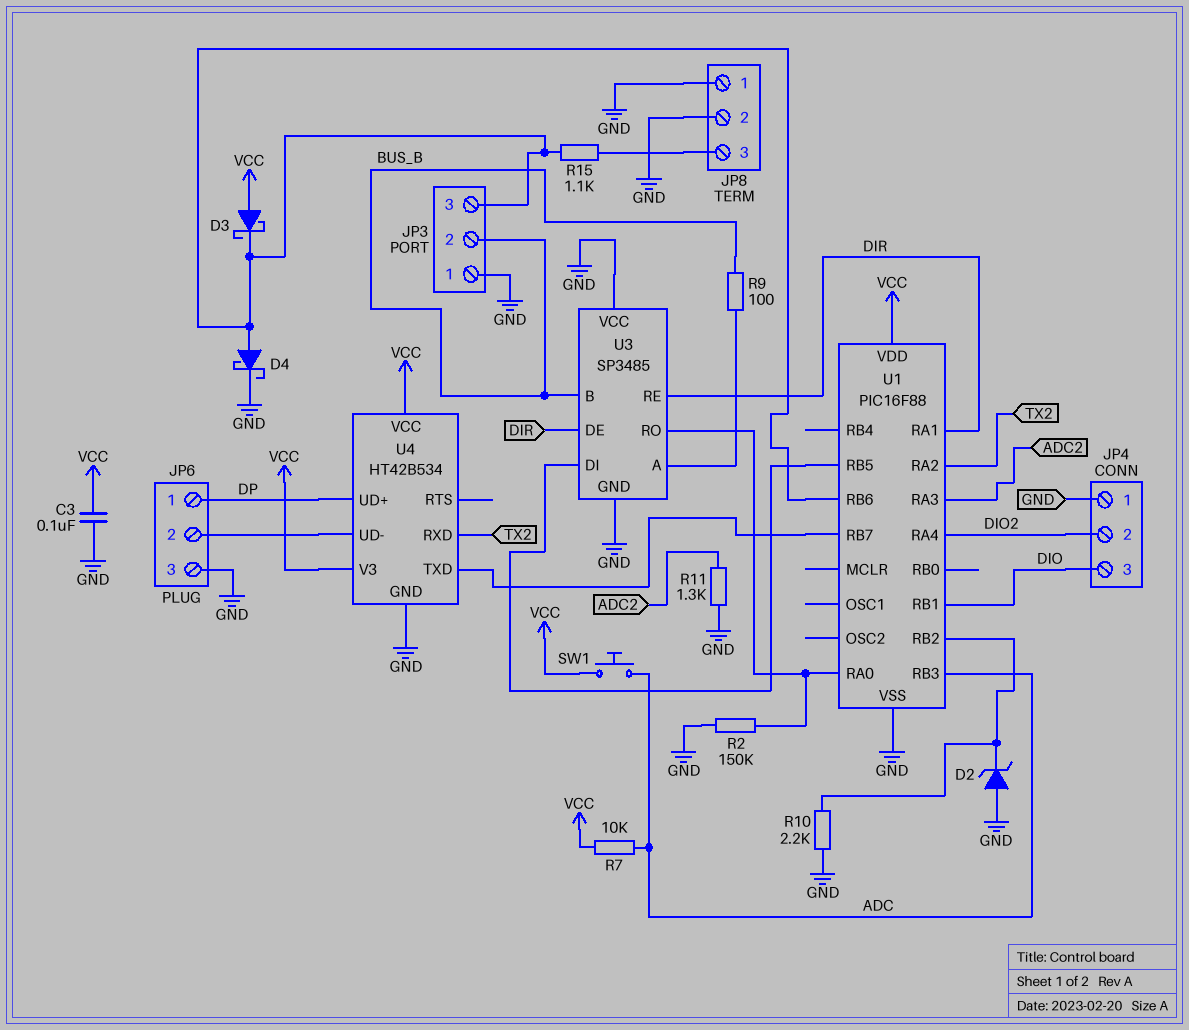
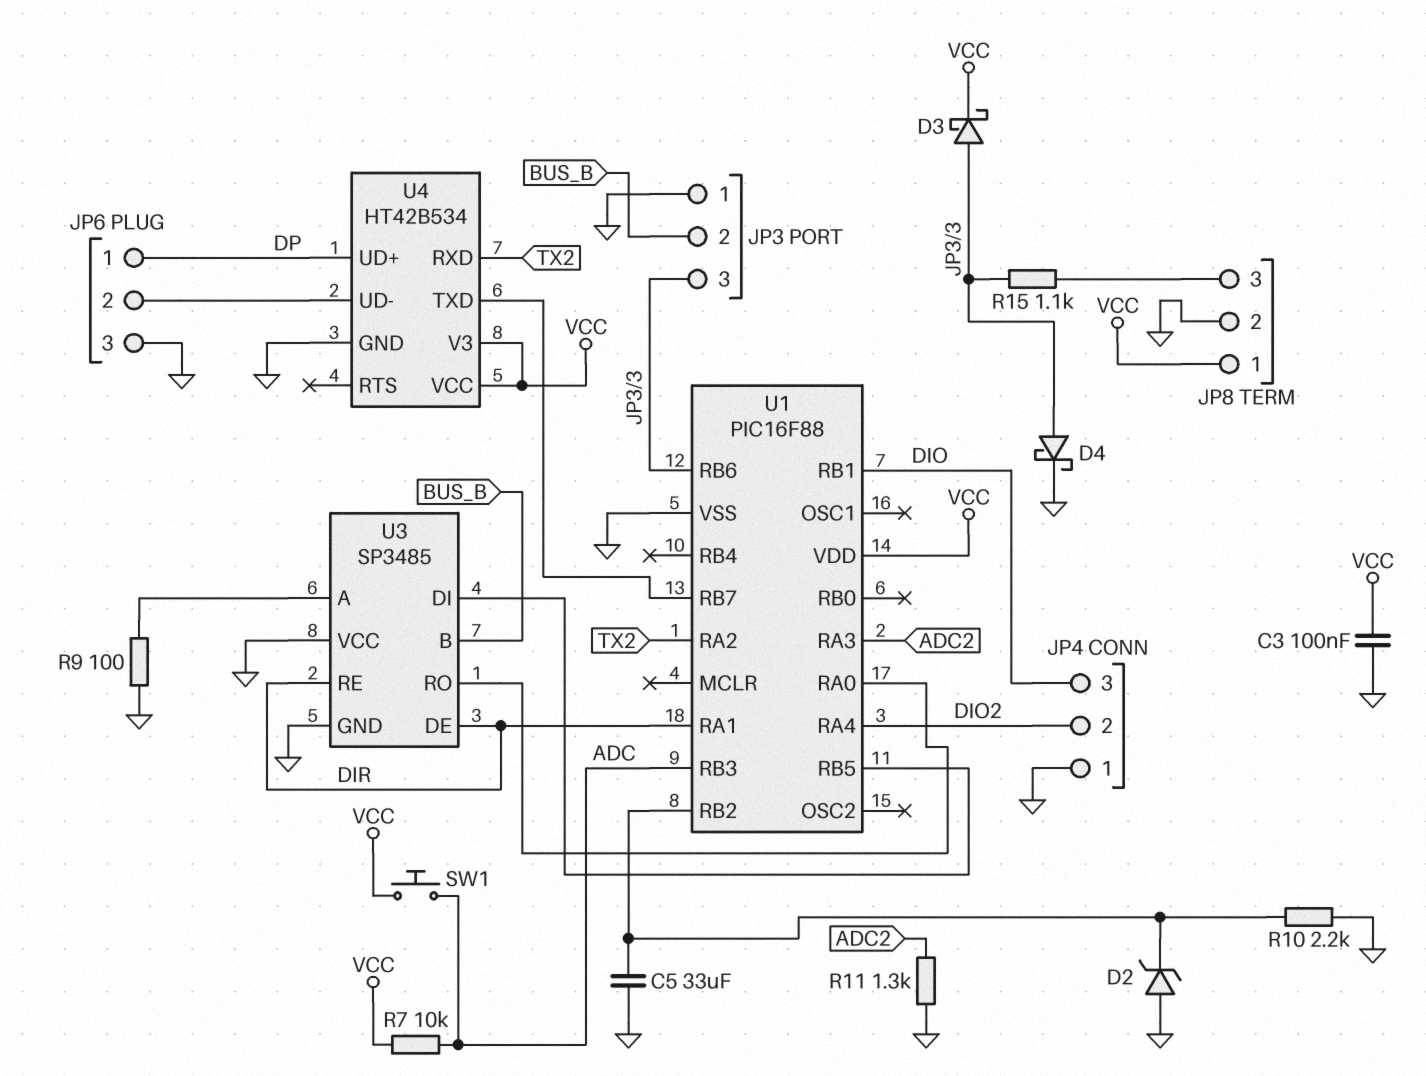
C5: none -> 33uF (GND, U1/RB2)
D3: schottky (A VCC, K JP3/3) -> schottky (A JP3/3, K VCC)
JP8 pin 1: GND -> VCC
R2: 150k (GND, U1/RA0) -> none
R9: 100 (BUS_B, U3/A) -> 100 (GND, U3/A)

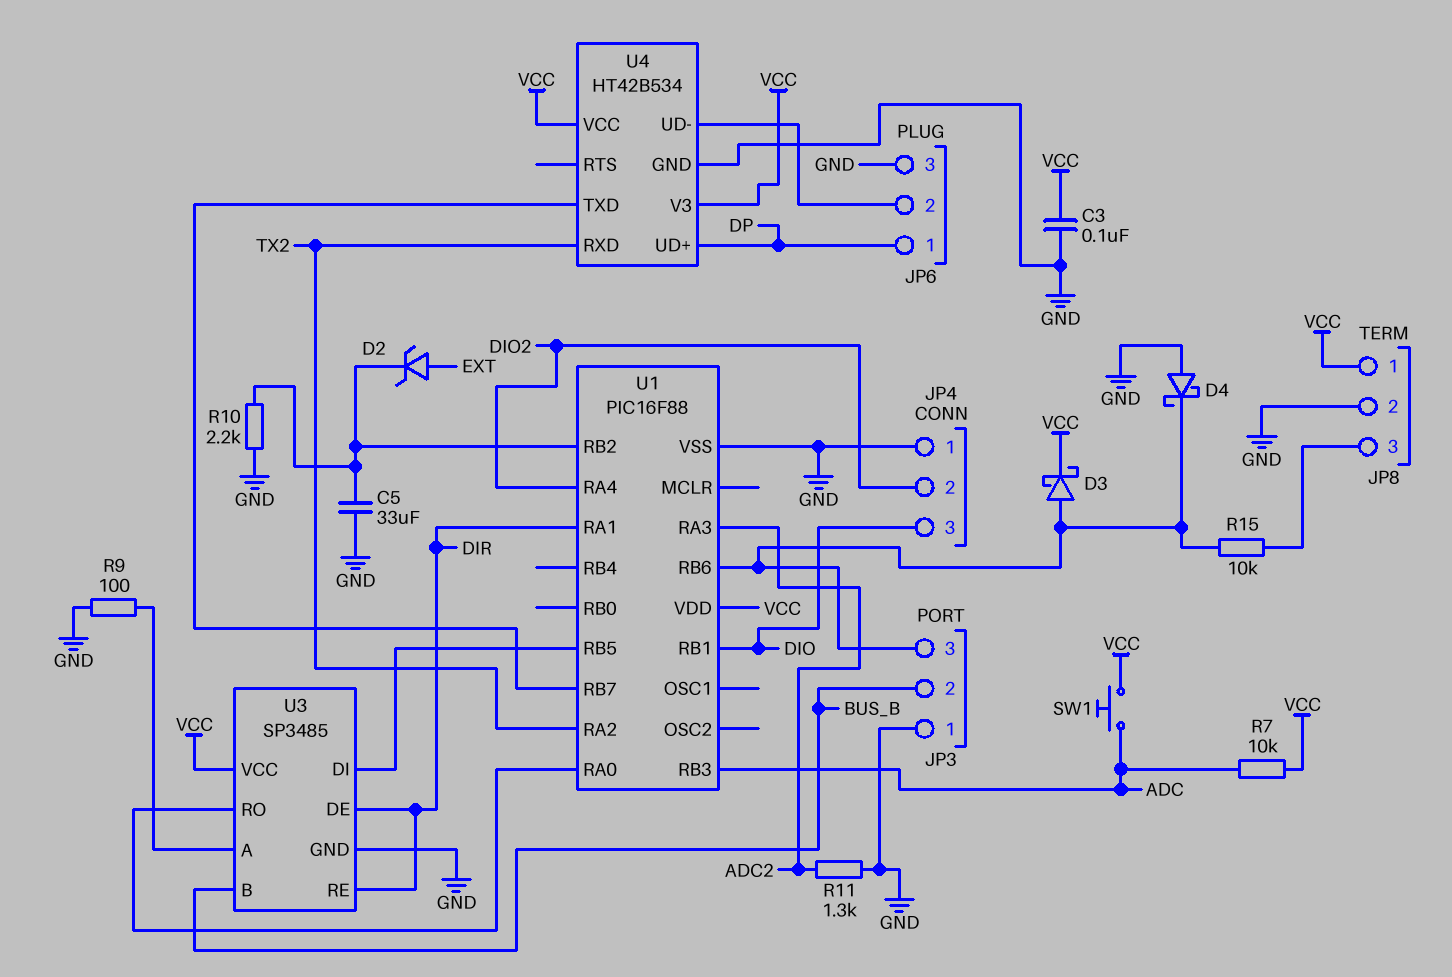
D2: zener (A GND, K U1/RB2) -> zener (A EXT, K U1/RB2)
D4: schottky (A JP3/3, K GND) -> schottky (A GND, K JP3/3)
R15: 1.1k (JP3/3, JP8/3) -> 10k (JP3/3, JP8/3)
U3 pin VCC: GND -> VCC

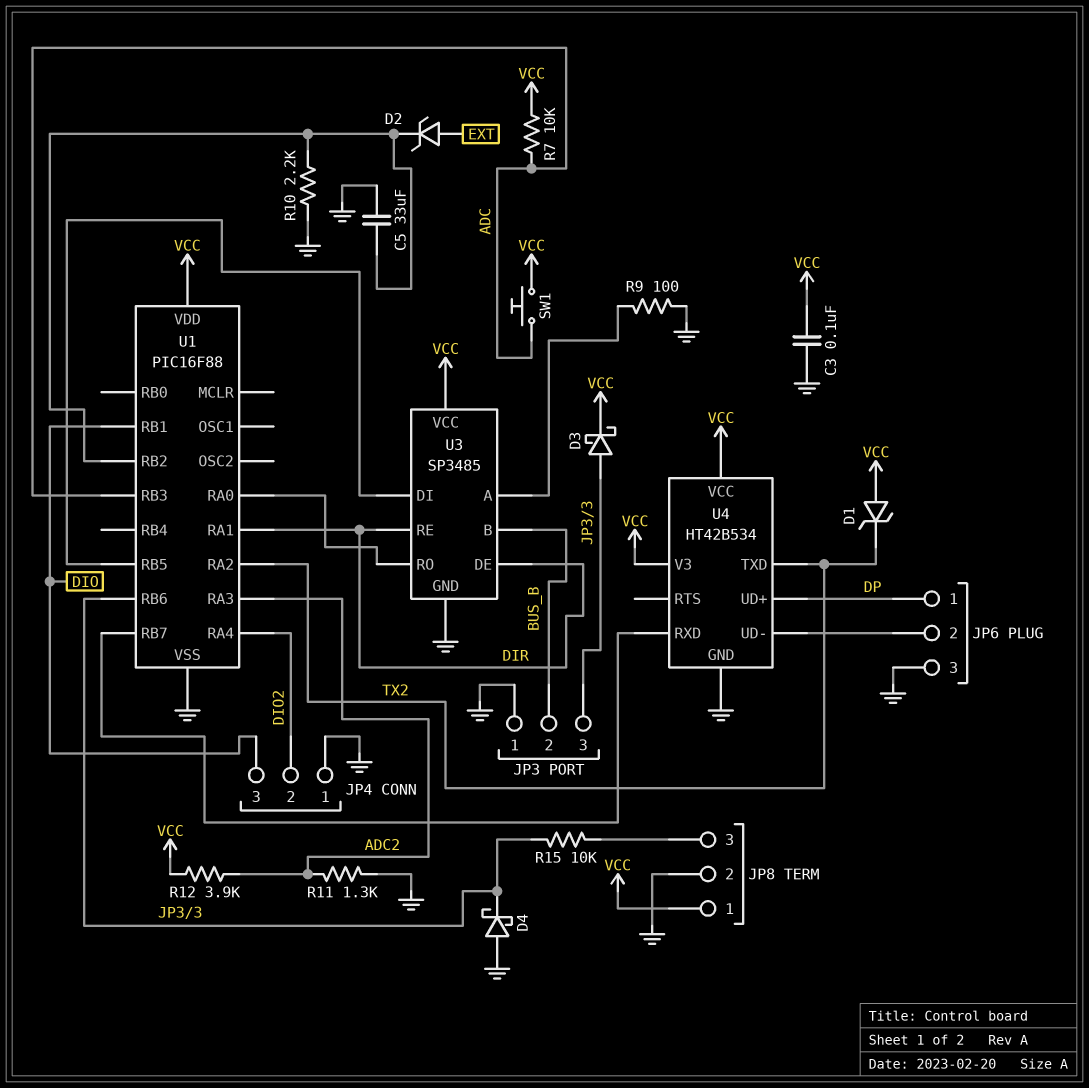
D1: none -> zener (A VCC, K TX2)
R12: none -> 3.9k (ADC2, VCC)
U4 pin RXD: TX2 -> U1/RB7
U4 pin TXD: U1/RB7 -> TX2

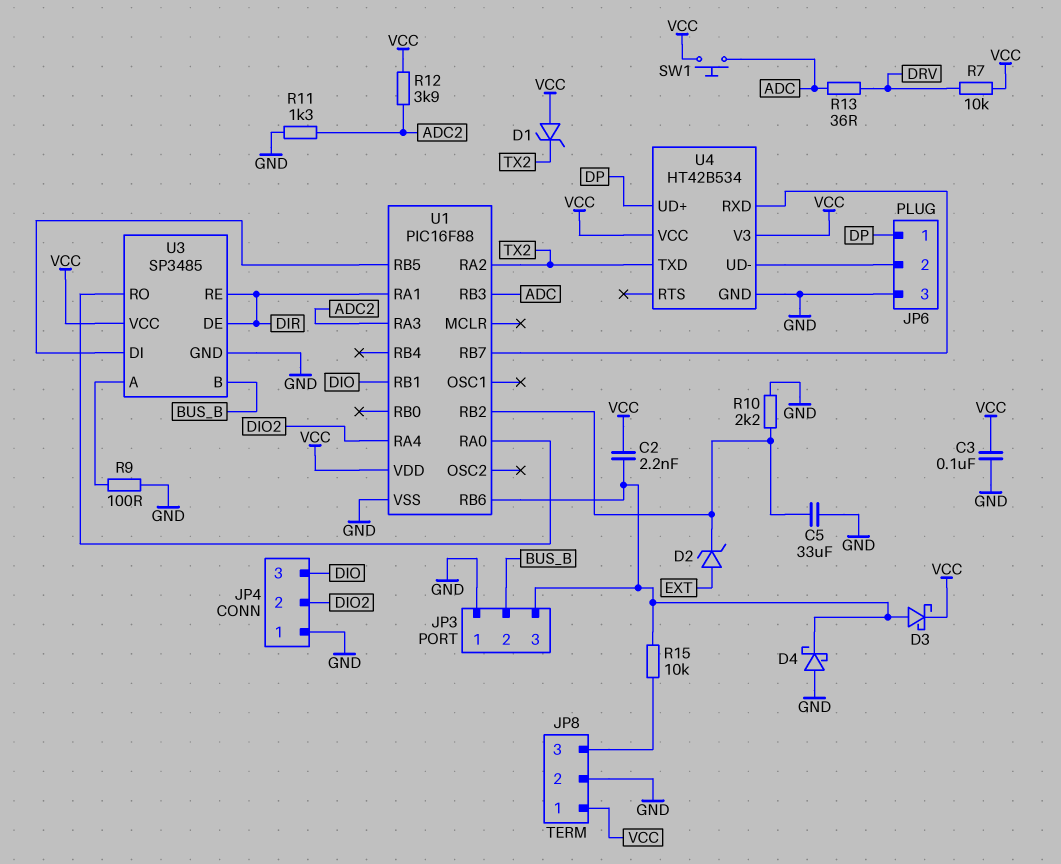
C2: none -> 2.2nF (JP3/3, VCC)
R7: 10k (ADC, VCC) -> 10k (DRV, VCC)
R13: none -> 36 (ADC, DRV)

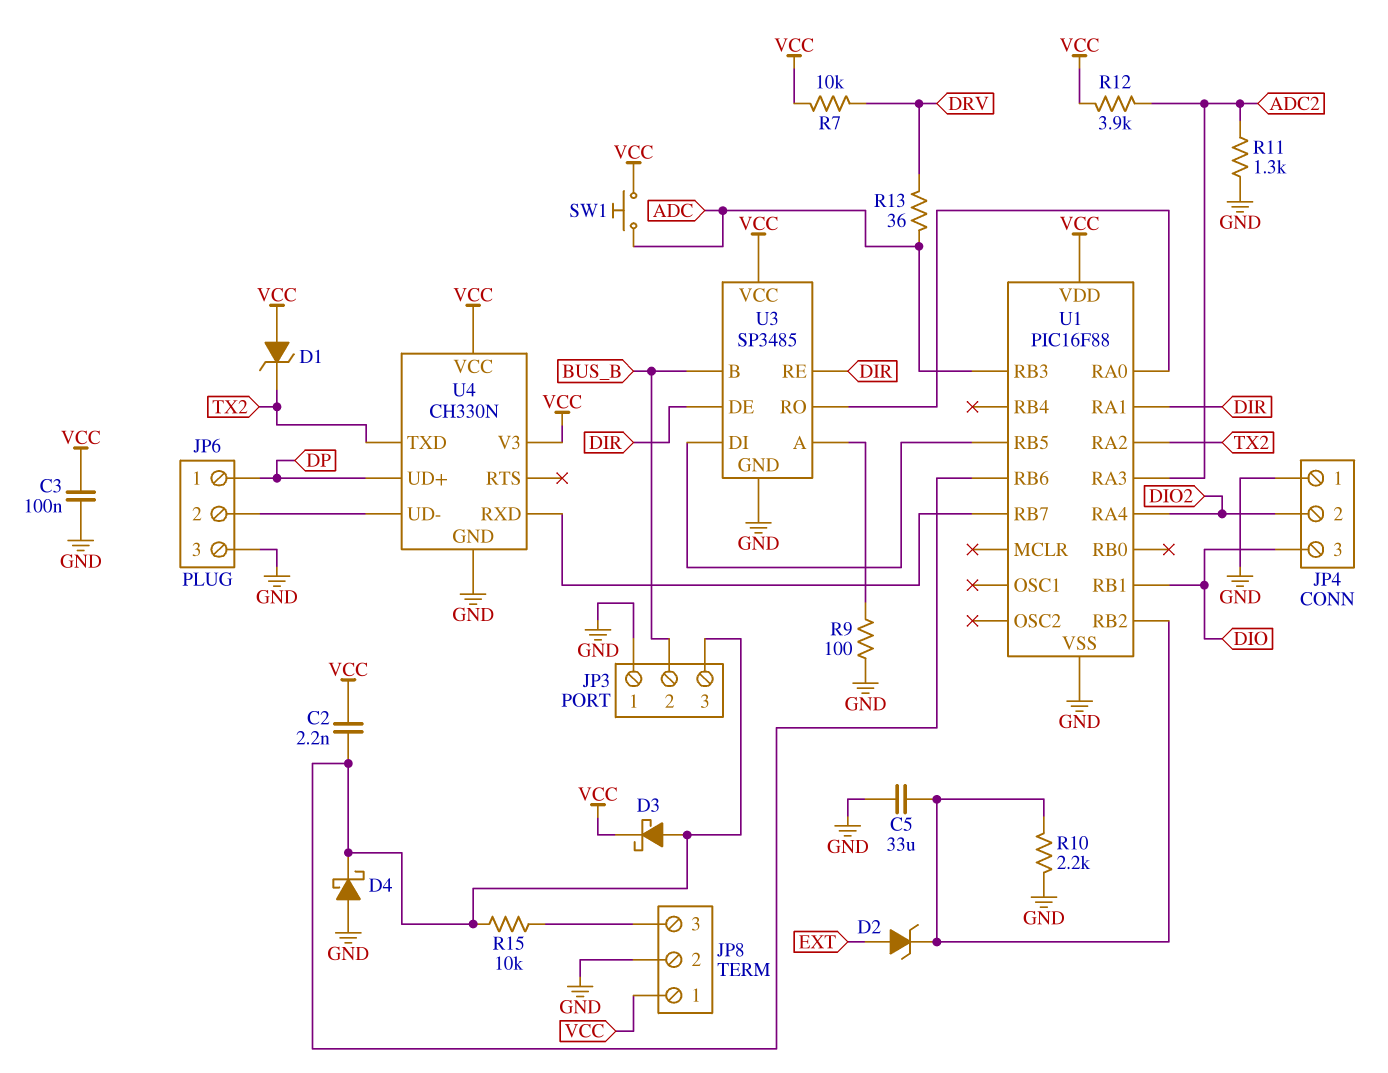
U4: HT42B534 -> CH330N

